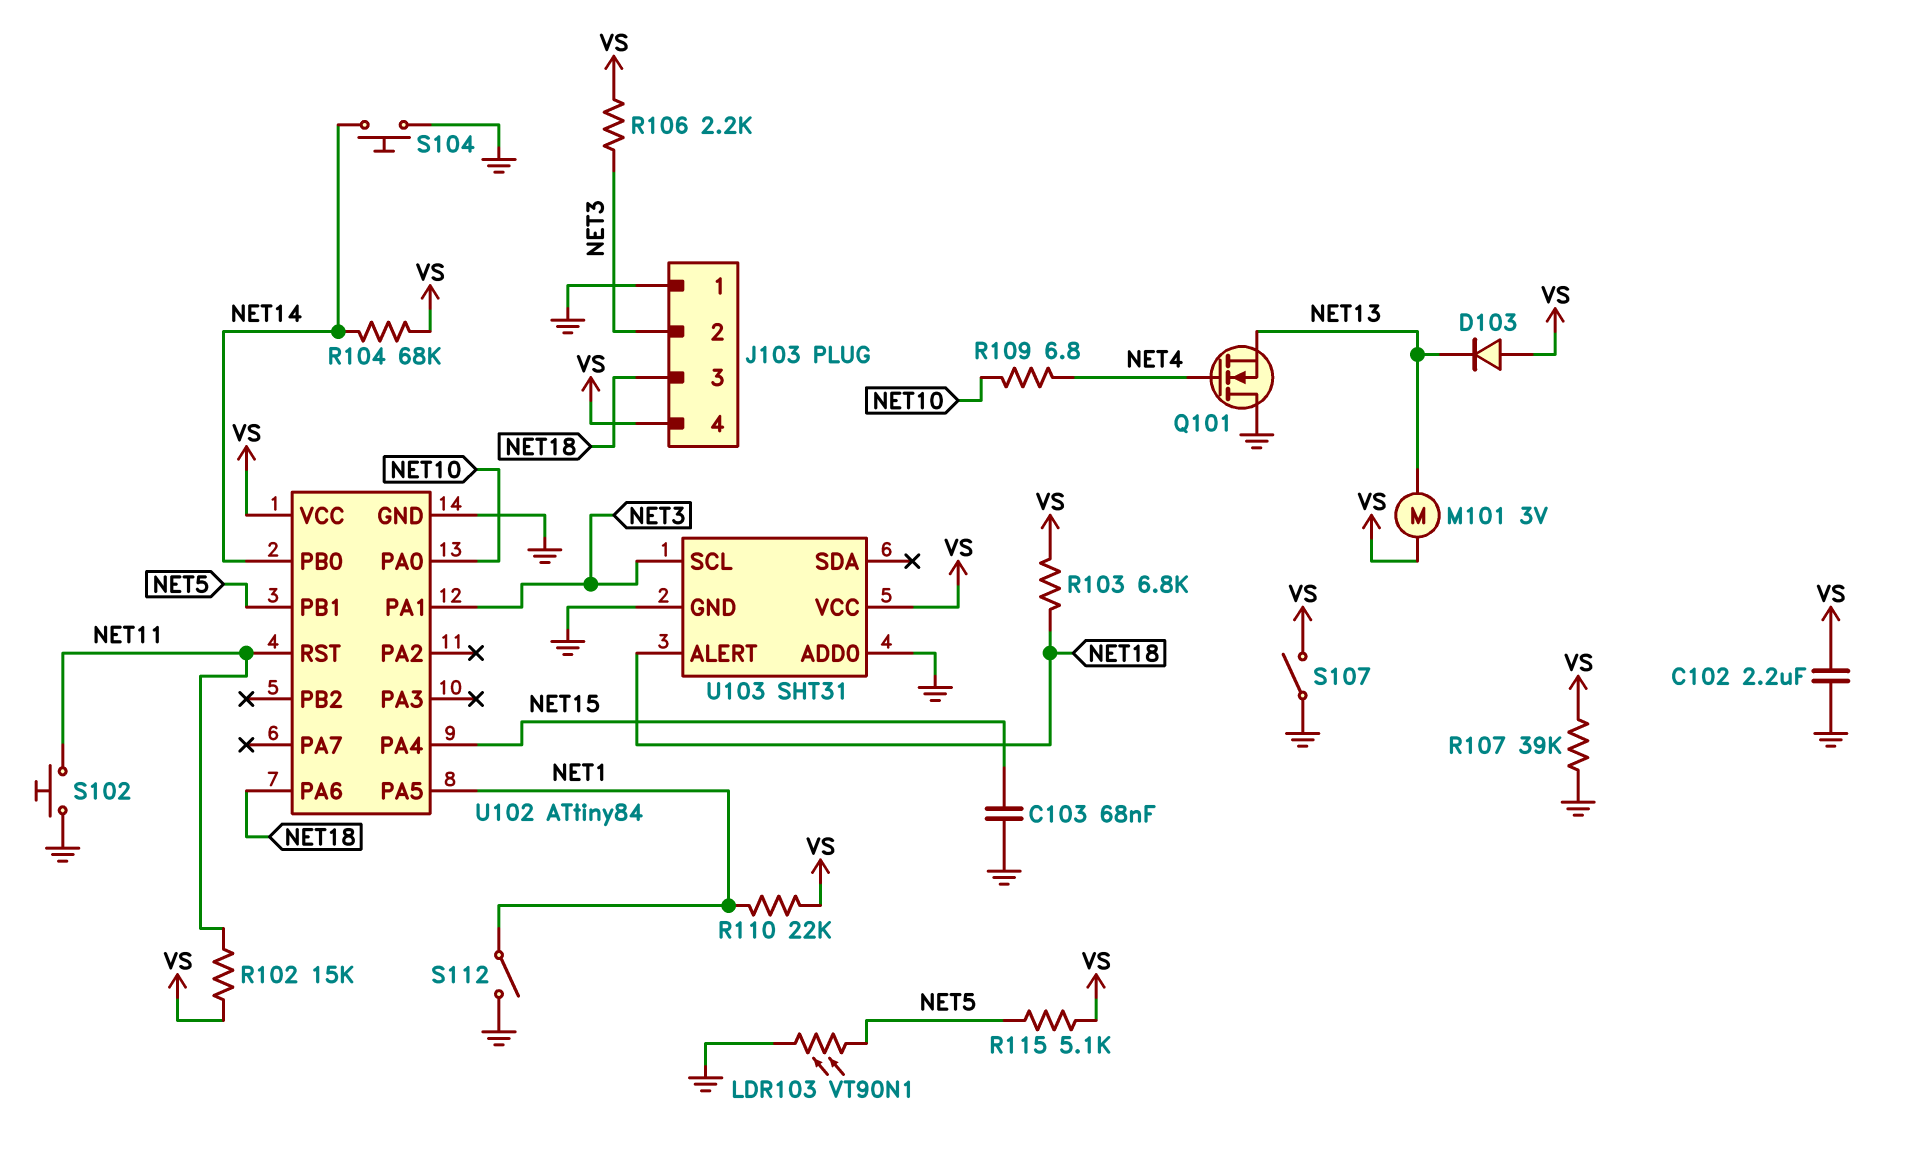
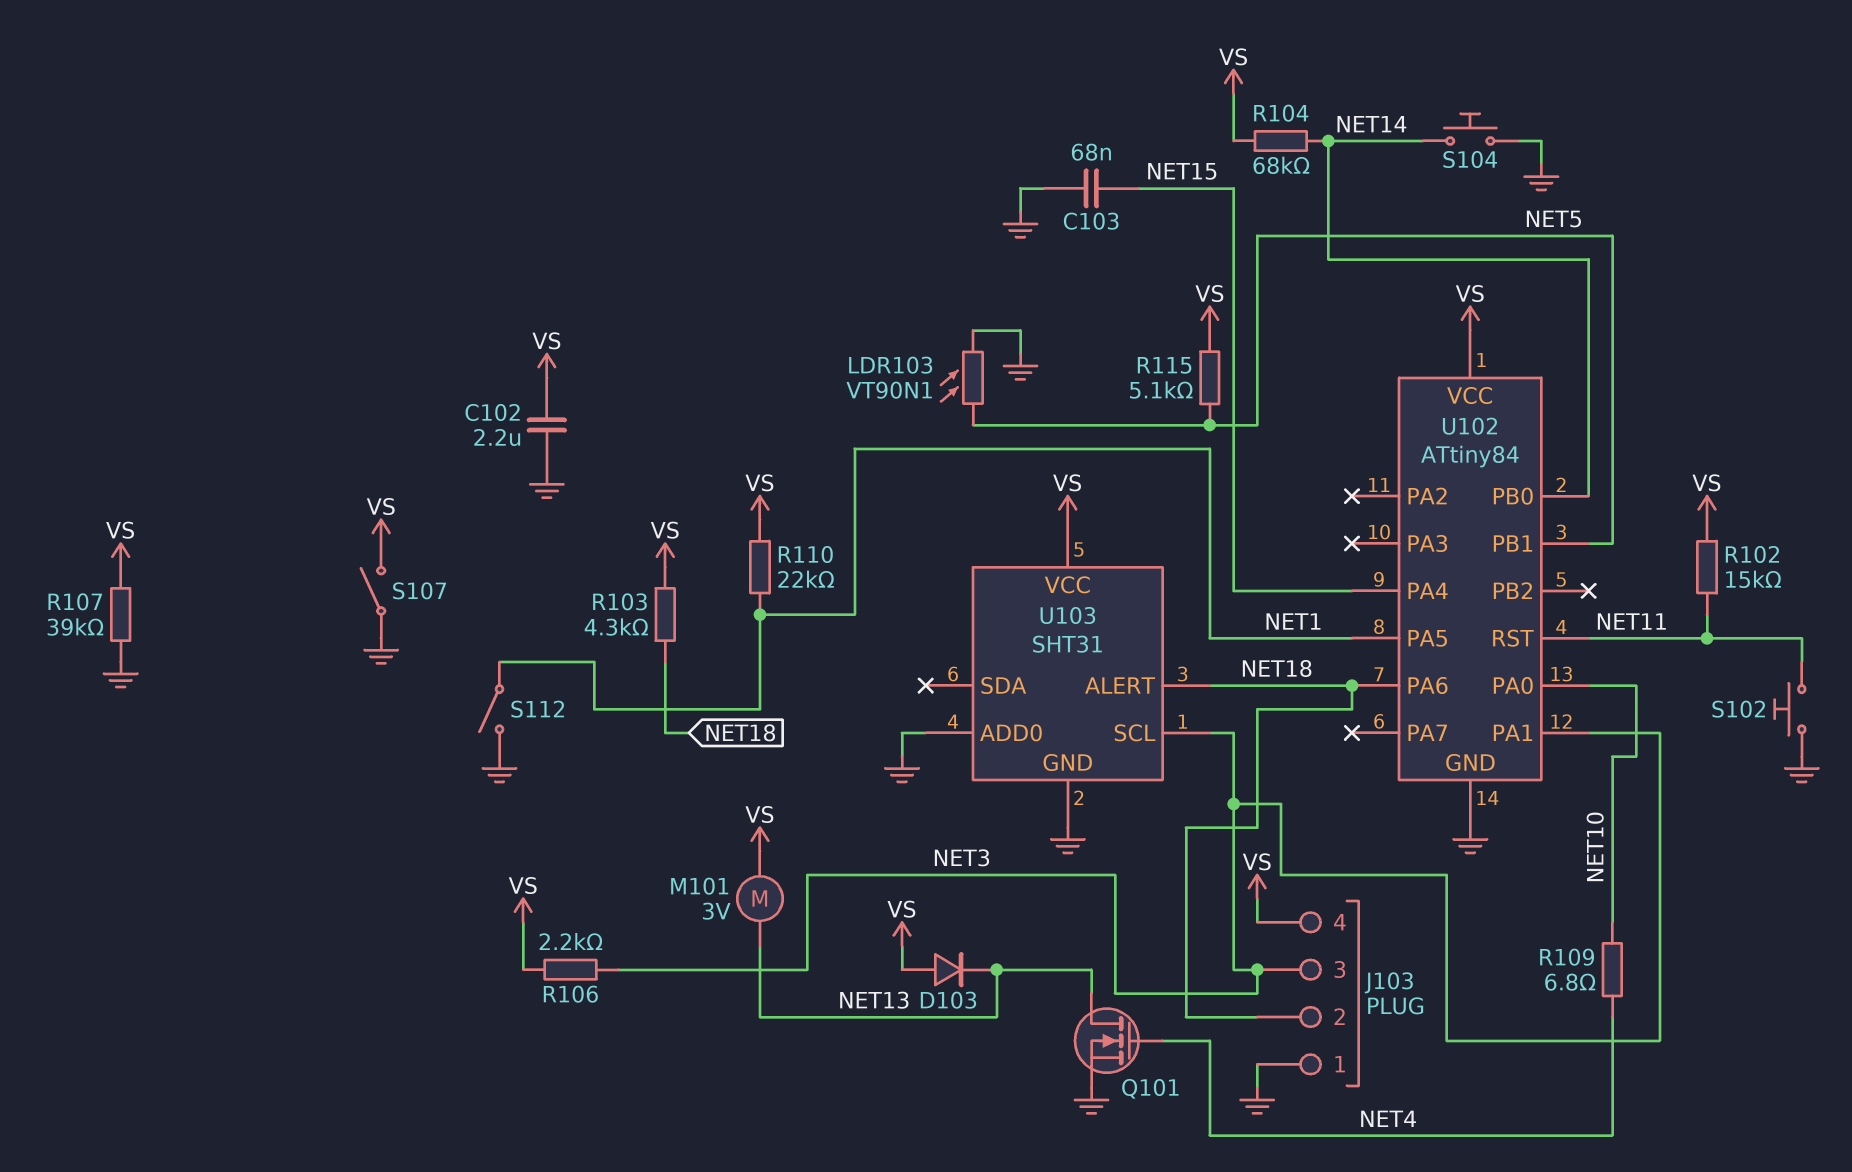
J103 pin 2: NET3 -> NET18
J103 pin 3: NET18 -> NET3
Q101: NMOS (G NET4, D GND, S NET13) -> NMOS (G NET4, D NET13, S GND)
R103: 6.8k (NET18, VS) -> 4.3k (NET18, VS)

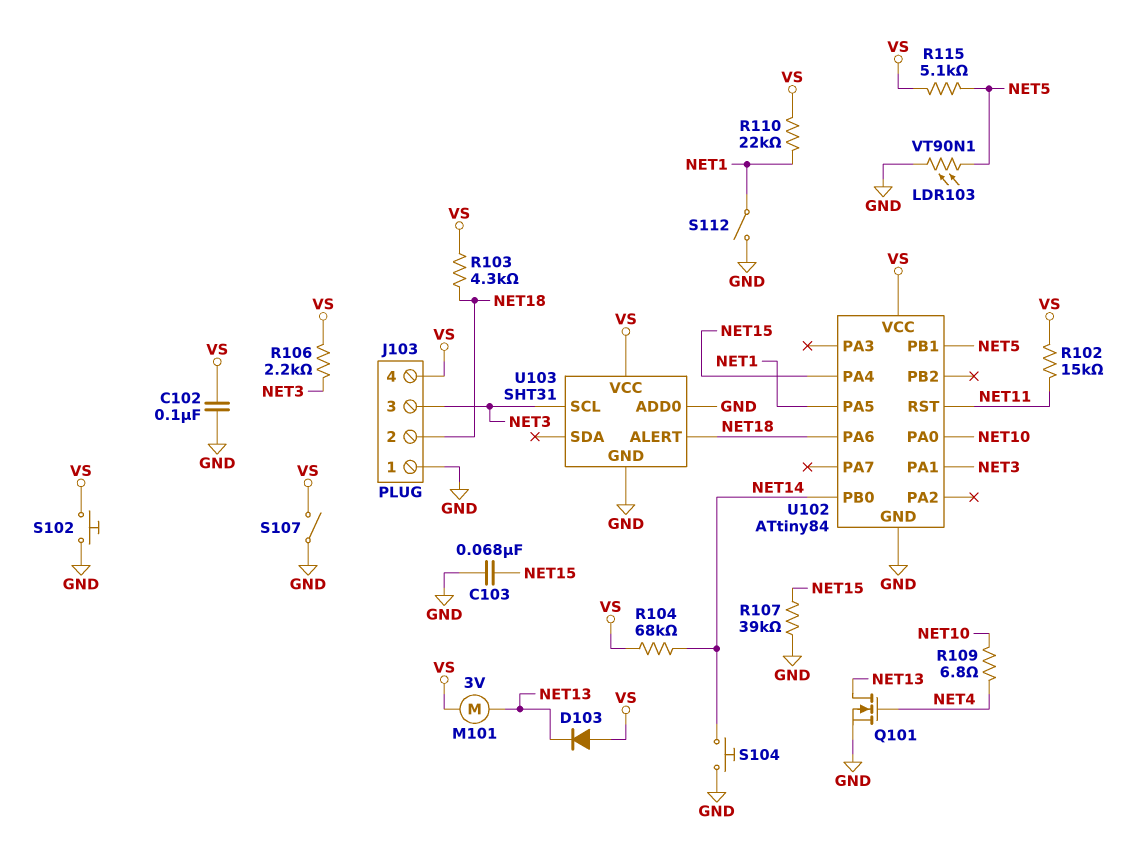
C102: 2.2uF (GND, VS) -> 100nF (GND, VS)
R107: 39k (GND, VS) -> 39k (GND, NET15)
S102: button (GND, NET11) -> button (GND, VS)

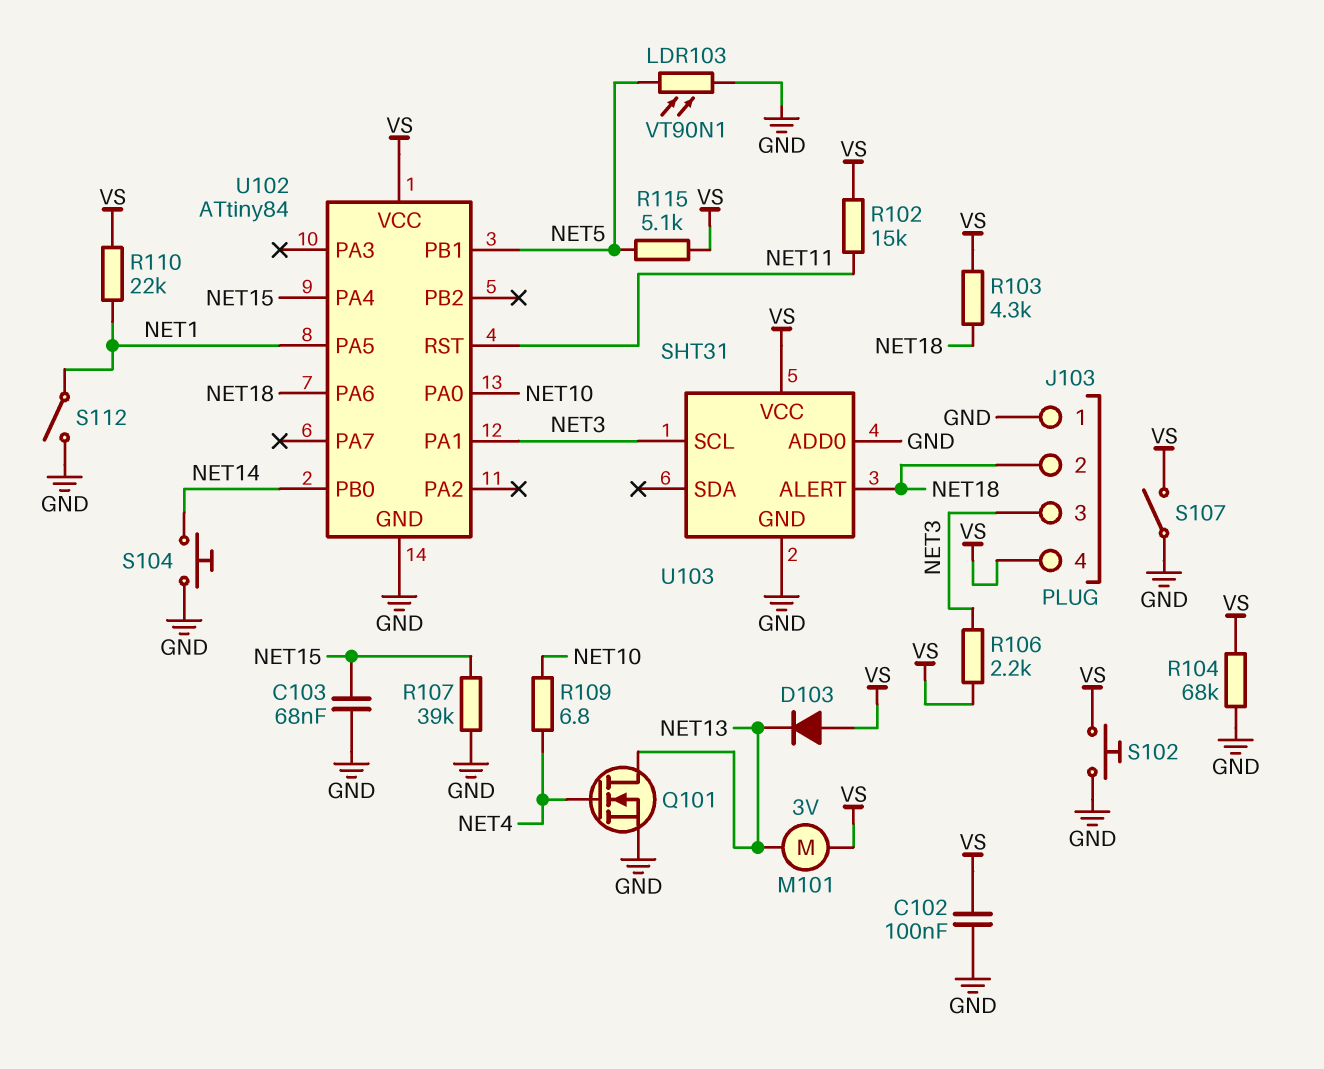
R104: 68k (NET14, VS) -> 68k (GND, VS)

